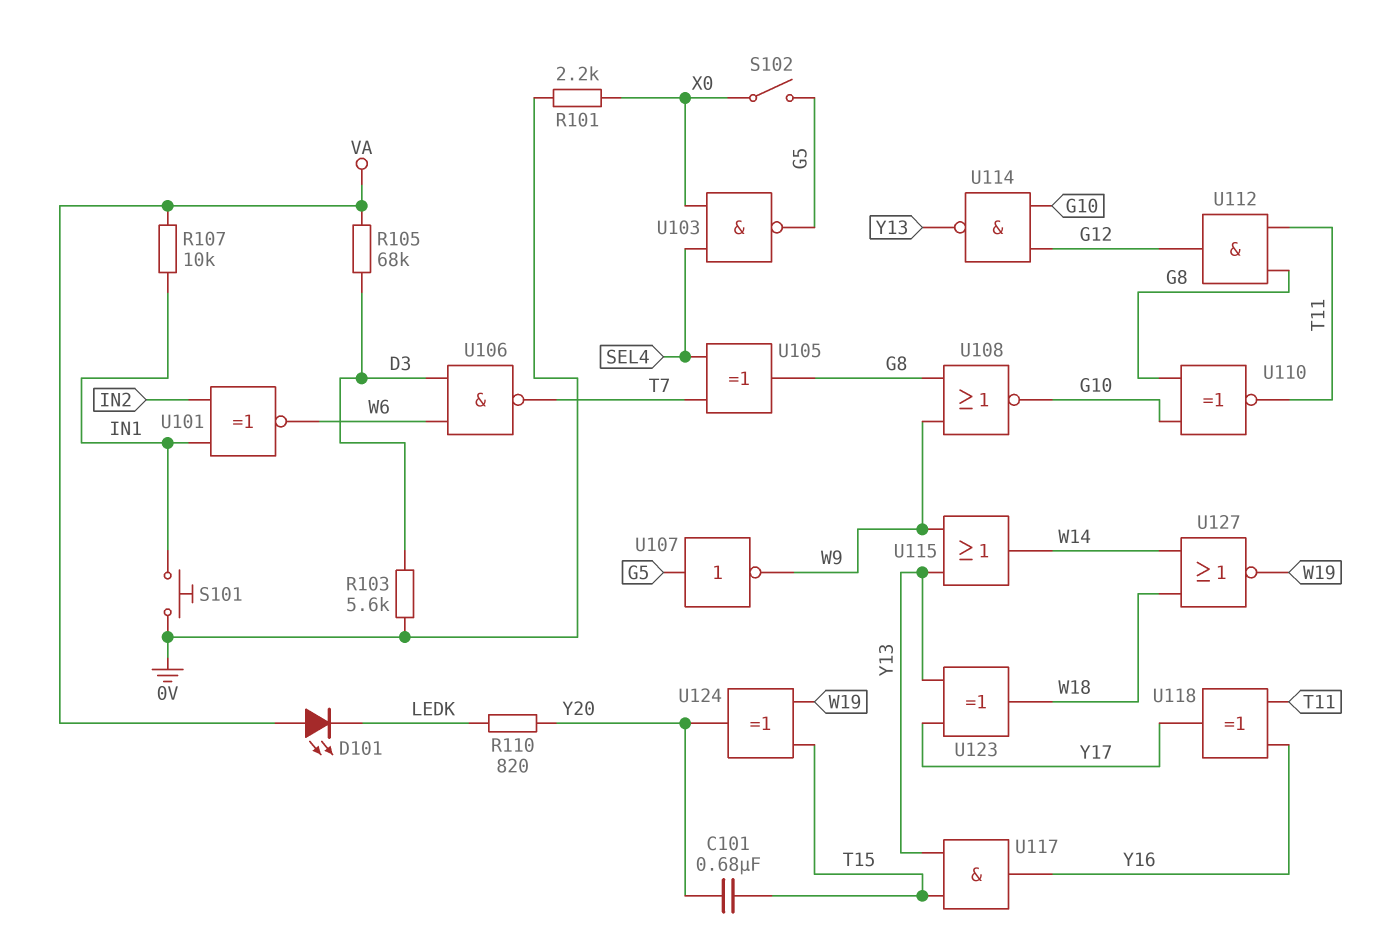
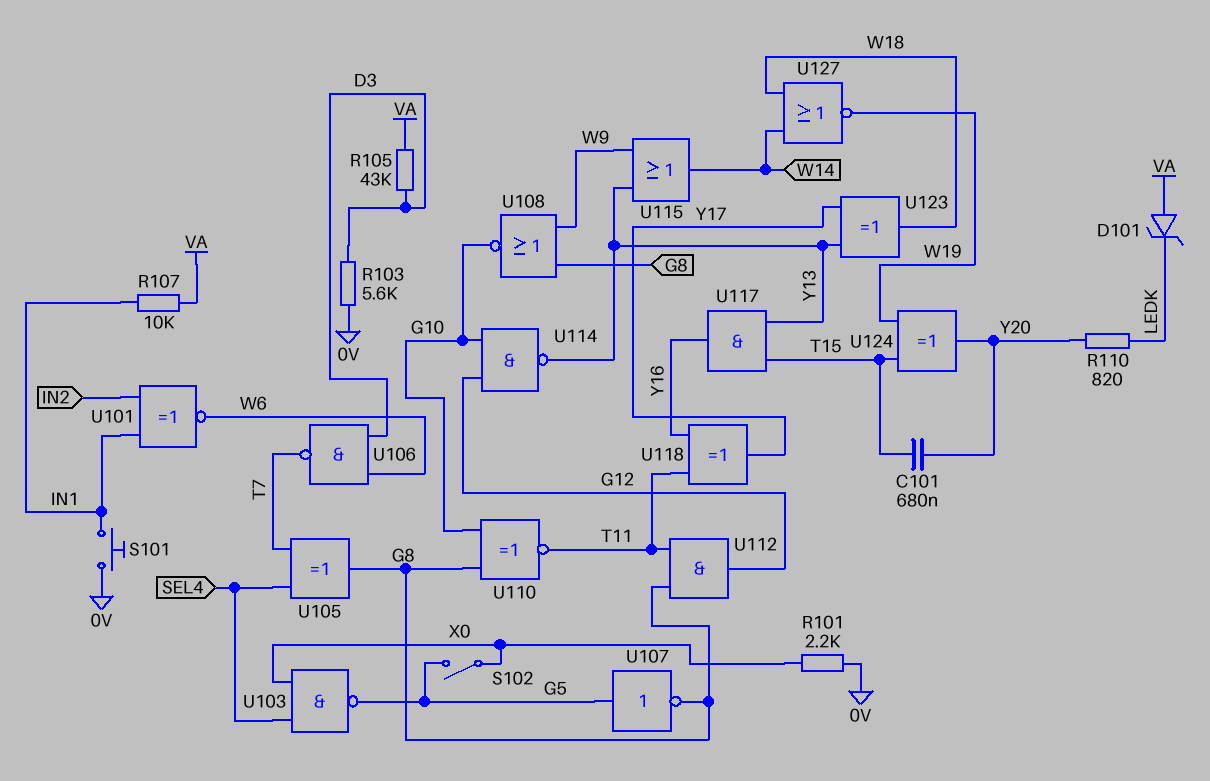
D101: LED (A VA, K LEDK) -> zener (A VA, K LEDK)
R105: 68k (D3, VA) -> 43k (D3, VA)
U107: NOT (in G5, out W9) -> NOT (in G5, out G8)

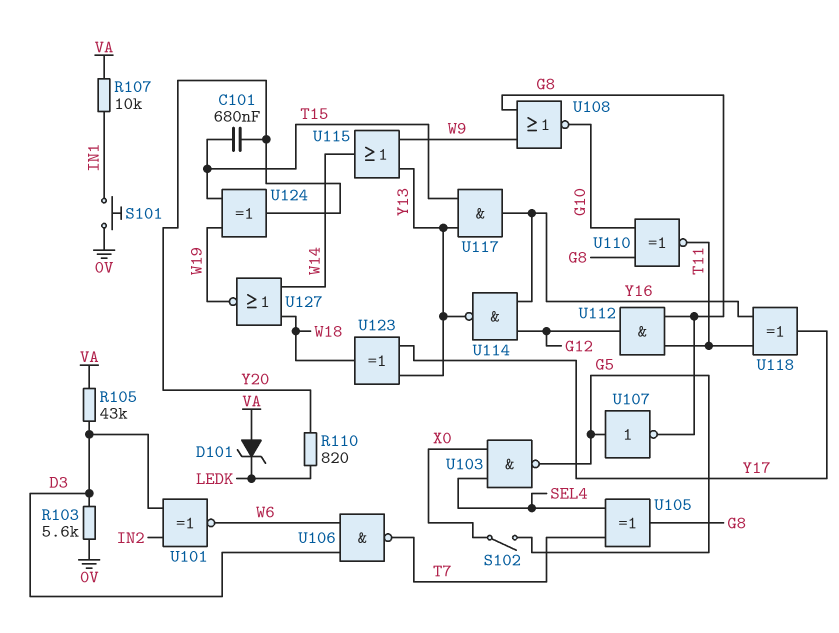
R101: 2.2k (0V, X0) -> none
U101: XNOR (in IN1, in IN2, out W6) -> XNOR (in D3, in IN2, out W6)
U114: NAND (in G10, in G12, out Y13) -> NAND (in G12, in Y16, out Y13)

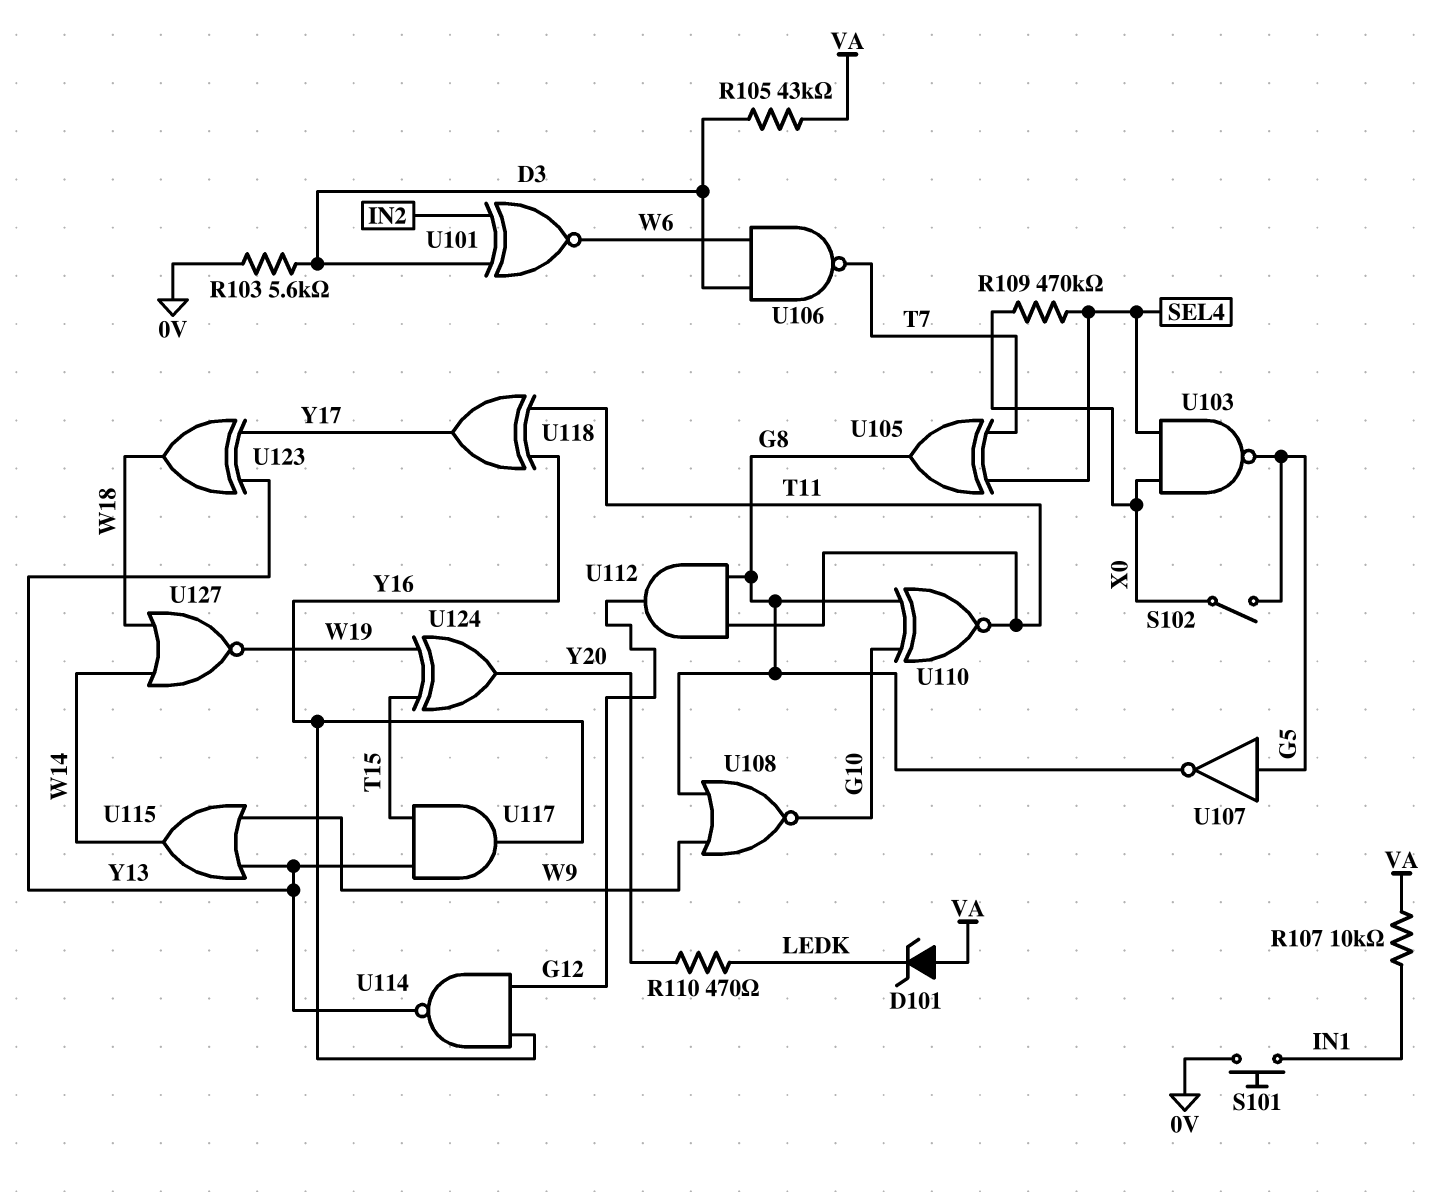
C101: 680nF (T15, Y20) -> none
R109: none -> 470k (SEL4, X0)
R110: 820 (LEDK, Y20) -> 470 (LEDK, Y20)

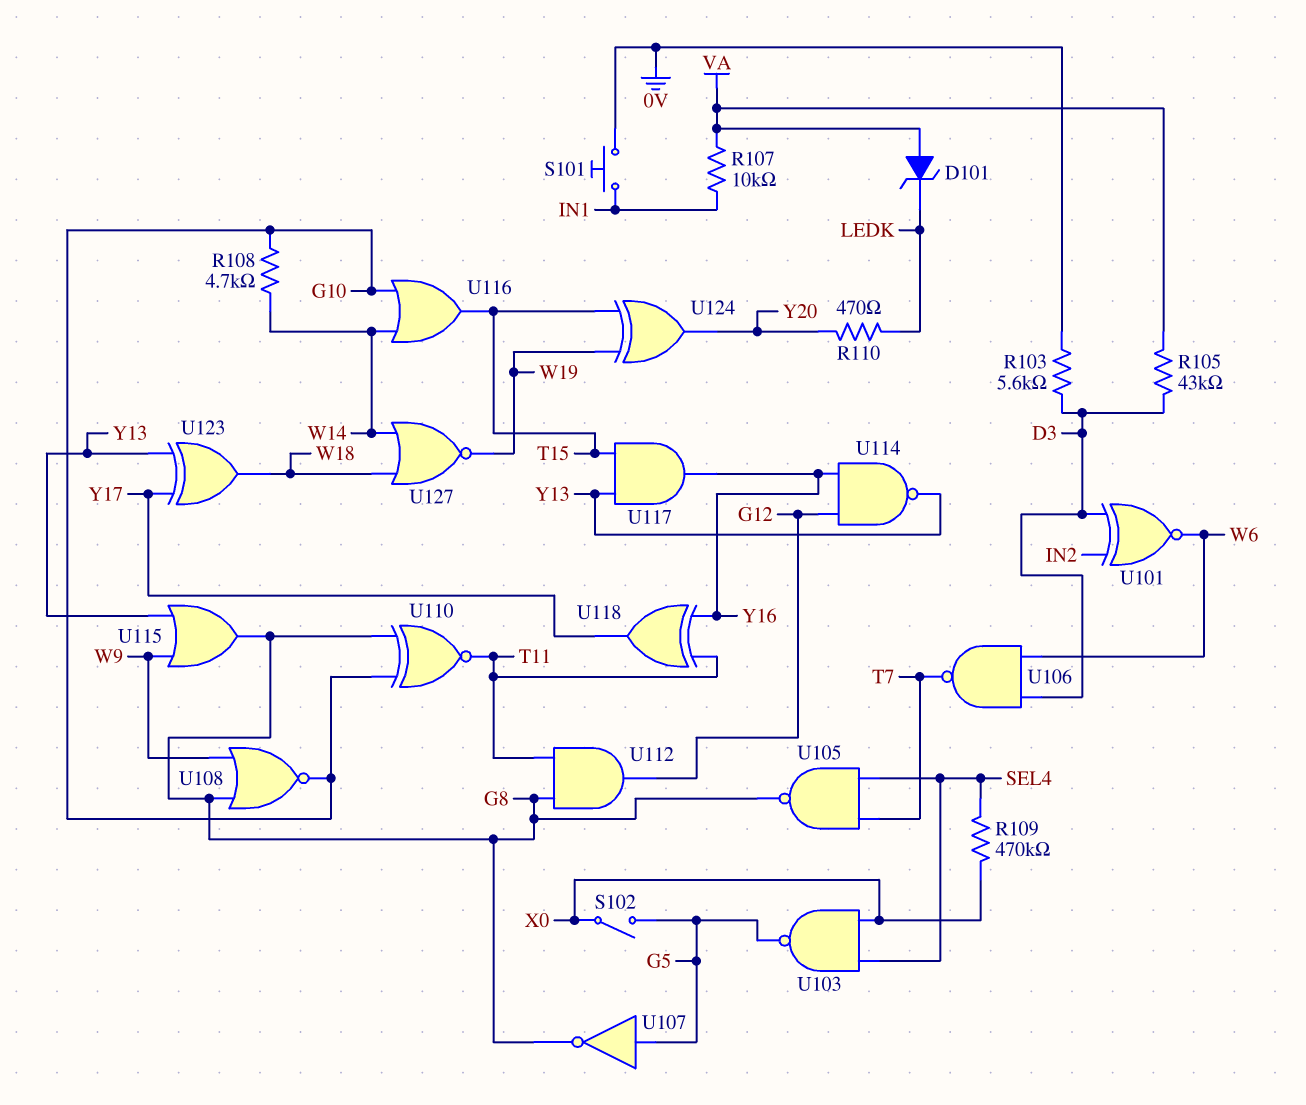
R108: none -> 4.7k (G10, W14)
U105: XOR (in SEL4, in T7, out G8) -> NAND (in SEL4, in T7, out G8)
U115: OR (in W9, in Y13, out W14) -> OR (in W9, in Y13, out G8)
U116: none -> OR (in G10, in W14, out T15)

